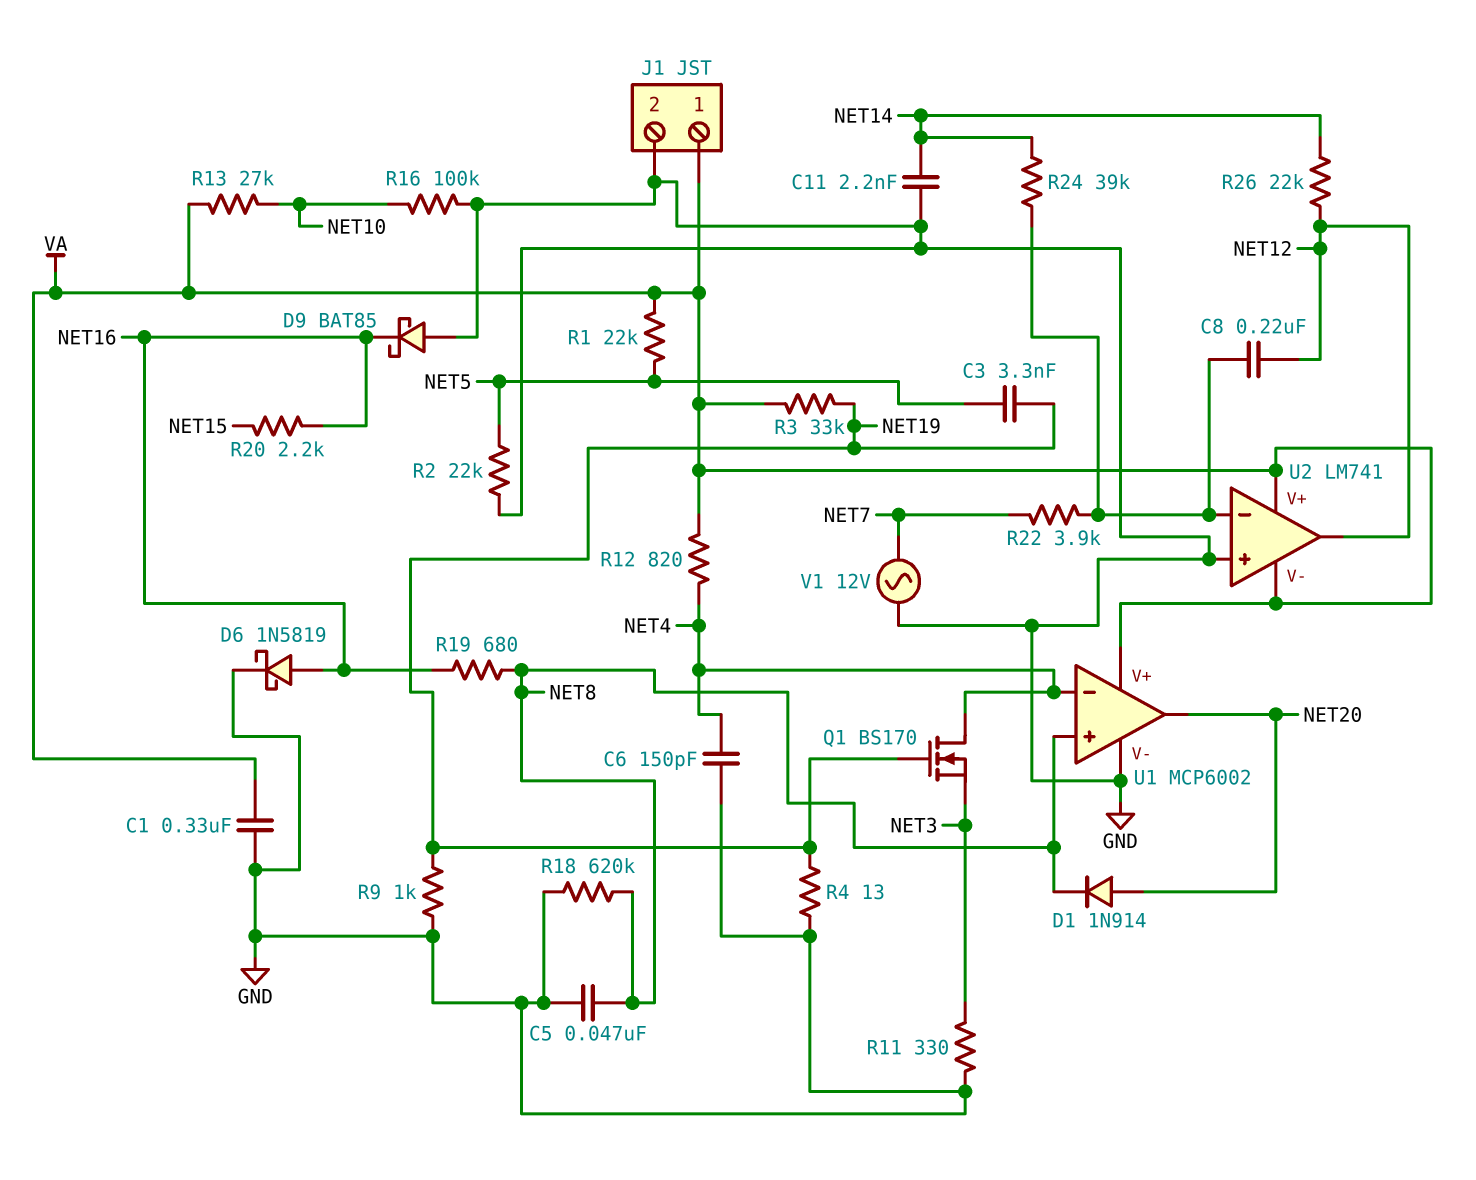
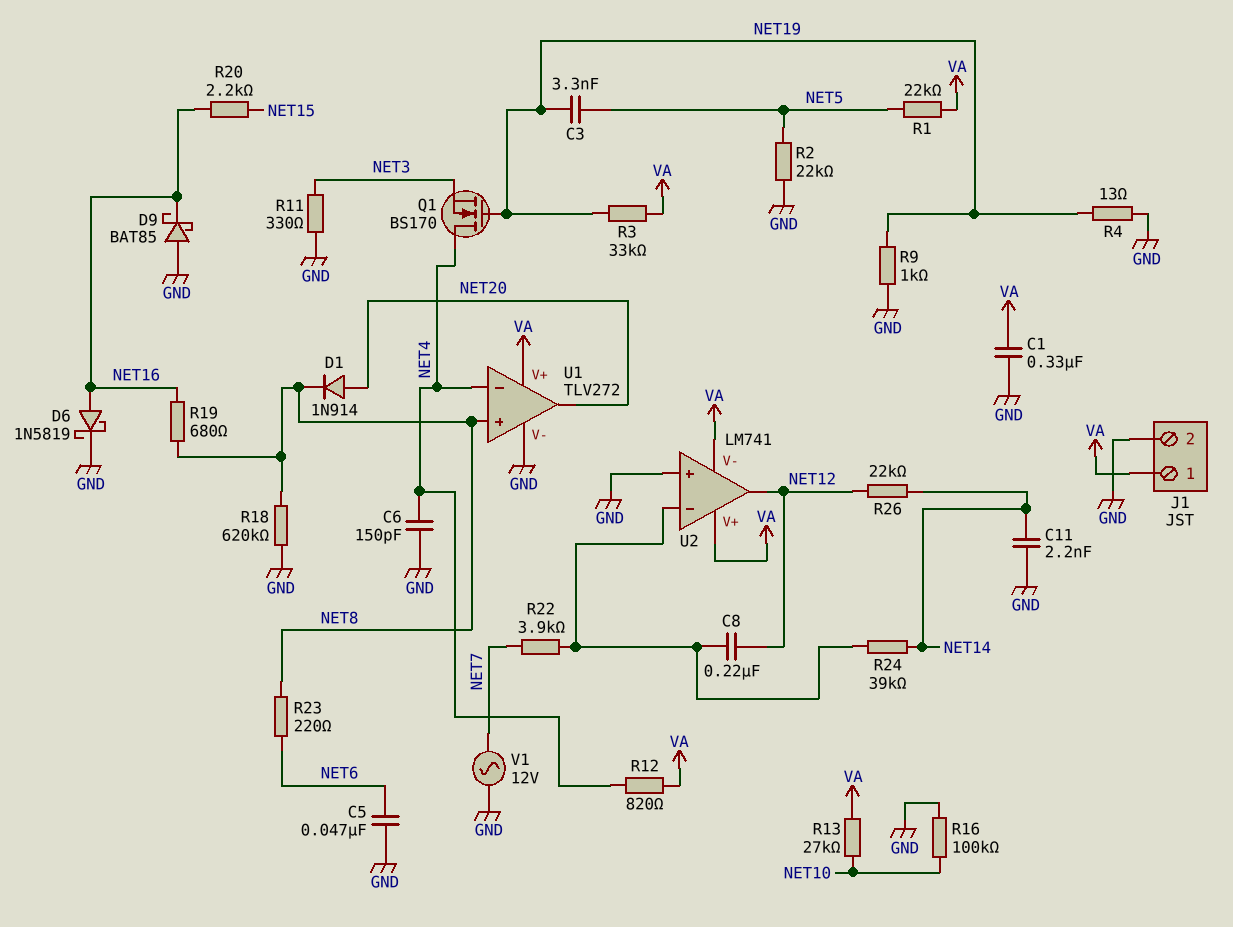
C5: 47nF (GND, NET8) -> 47nF (GND, NET6)
R23: none -> 220 (NET6, NET8)
U1: MCP6002 -> TLV272

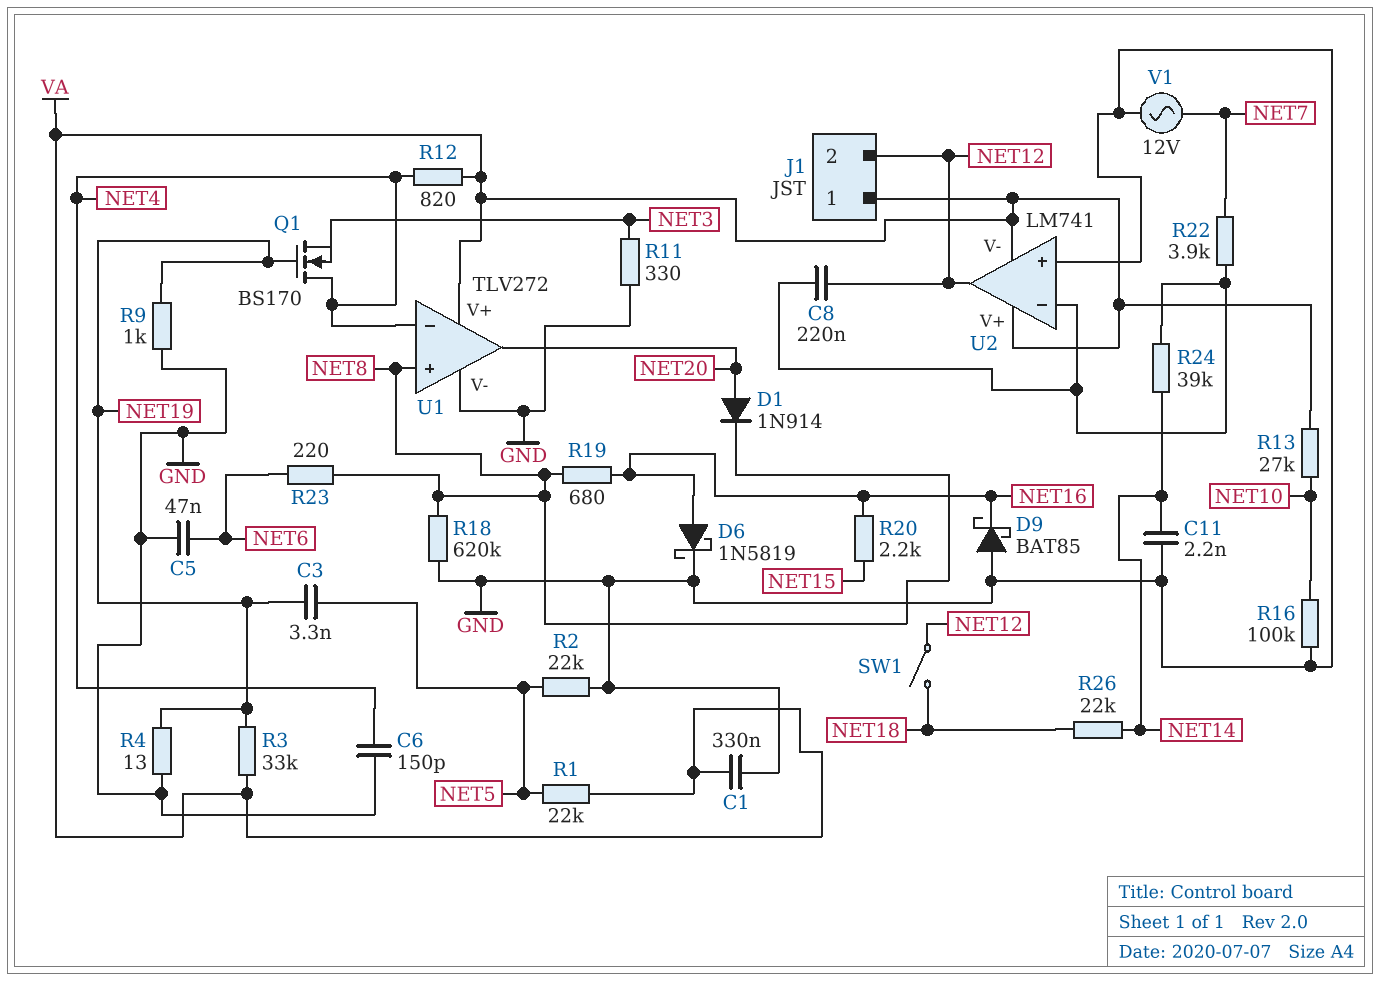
J1 pin 2: GND -> NET12
R26: 22k (NET12, NET14) -> 22k (NET14, NET18)
SW1: none -> switch (NET12, NET18)

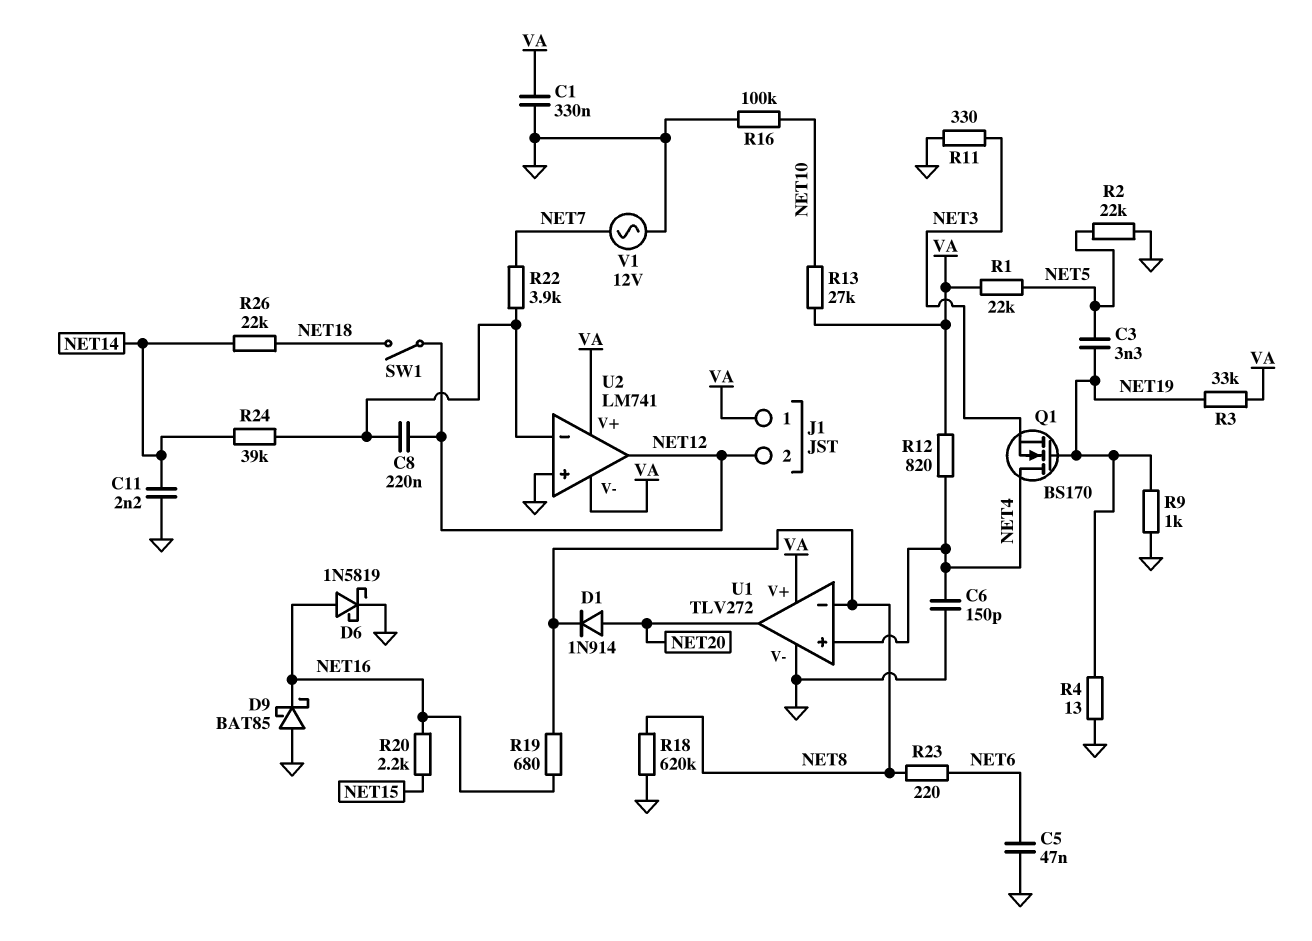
U1 pin in+: NET8 -> NET4
U1 pin in-: NET4 -> NET8

